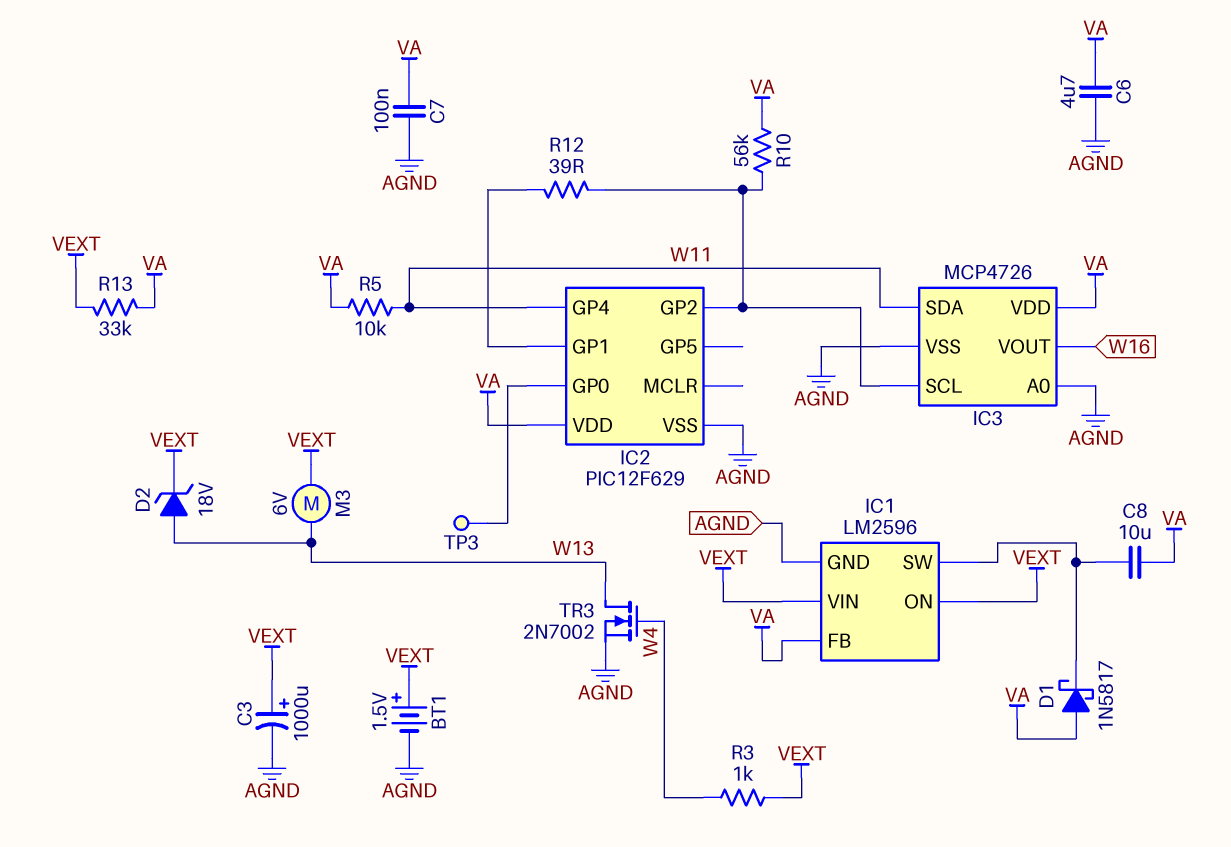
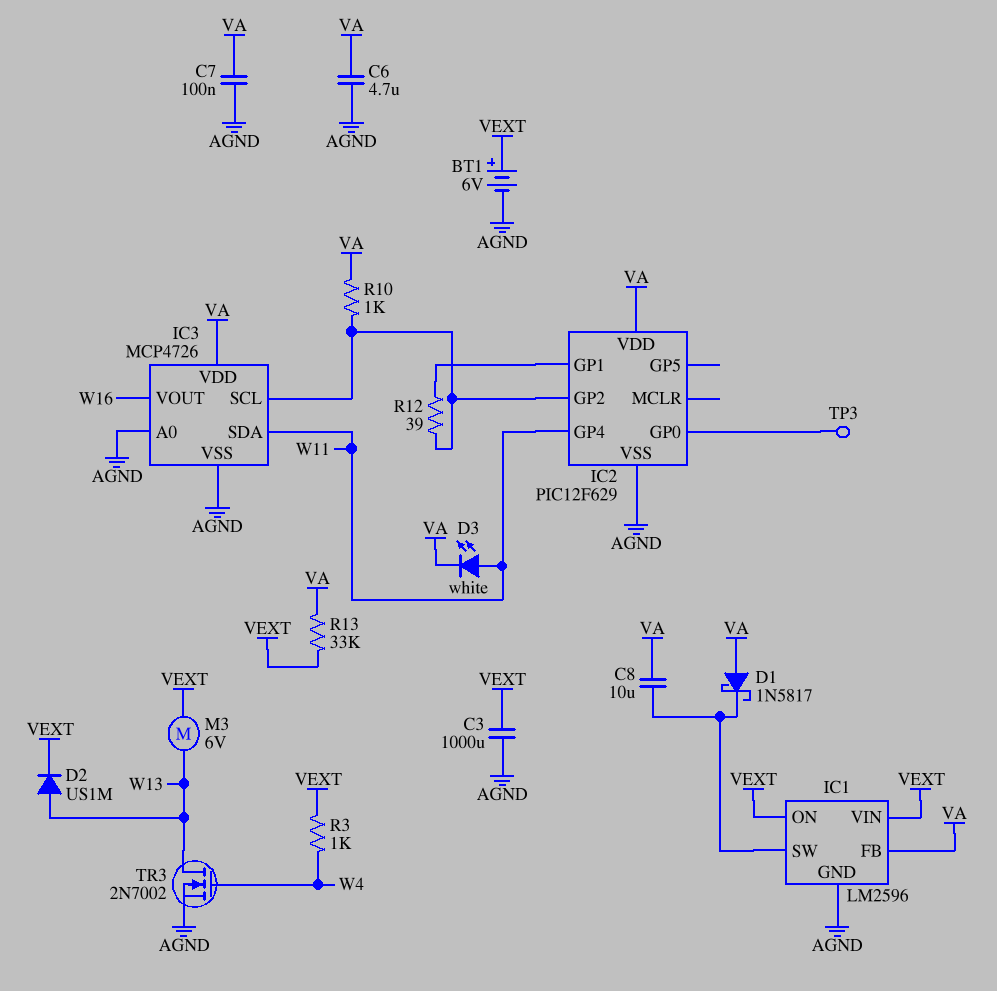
BT1: 1.5V (plus VEXT, minus AGND) -> 6V (plus VEXT, minus AGND)
C3: 1000uF (plus VEXT, minus AGND) -> 1000uF (AGND, VEXT)
D2: zener 18V (A W13, K VEXT) -> diode US1M (A W13, K VEXT)
D3: none -> LED white (A W11, K VA)
R5: 10k (VA, W11) -> none
R10: 56k (IC2/GP2, VA) -> 1k (IC2/GP2, VA)

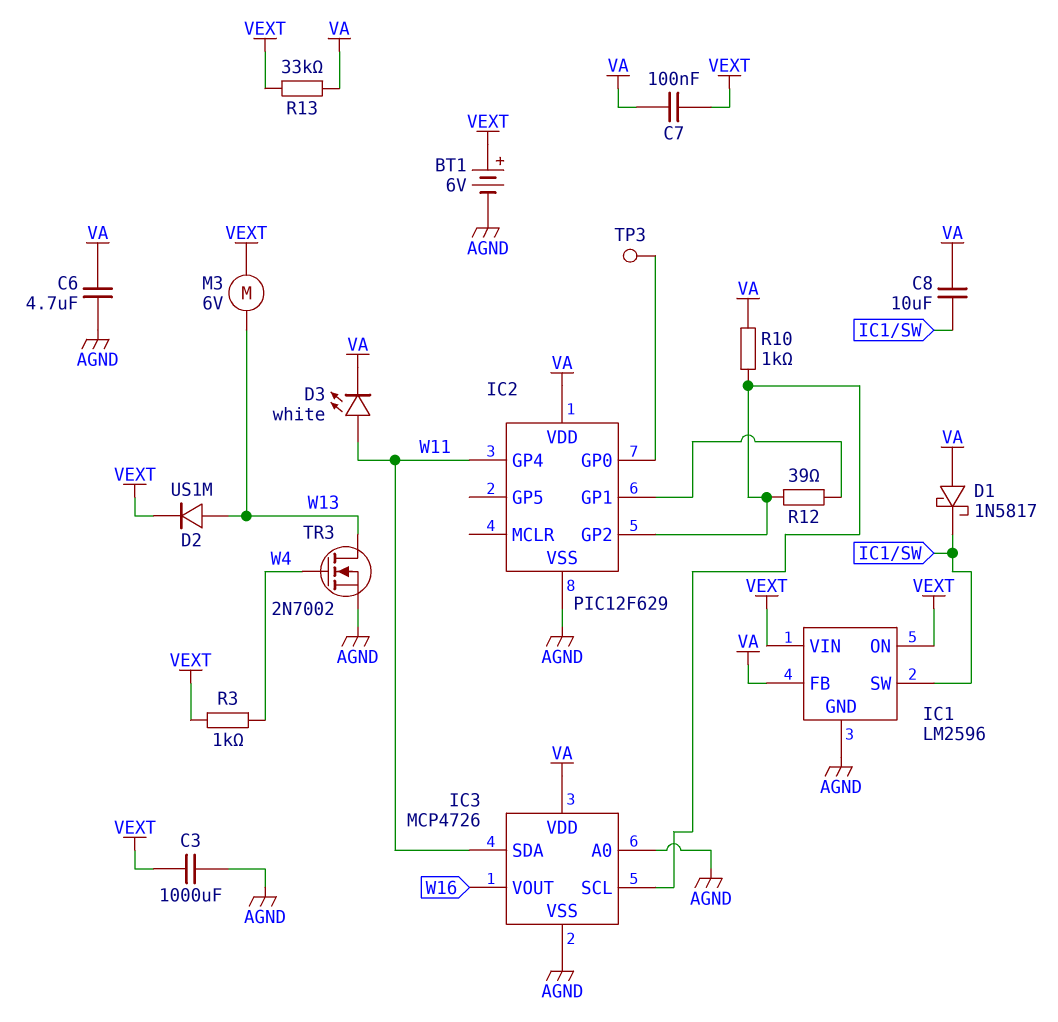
C7: 100nF (AGND, VA) -> 100nF (VA, VEXT)

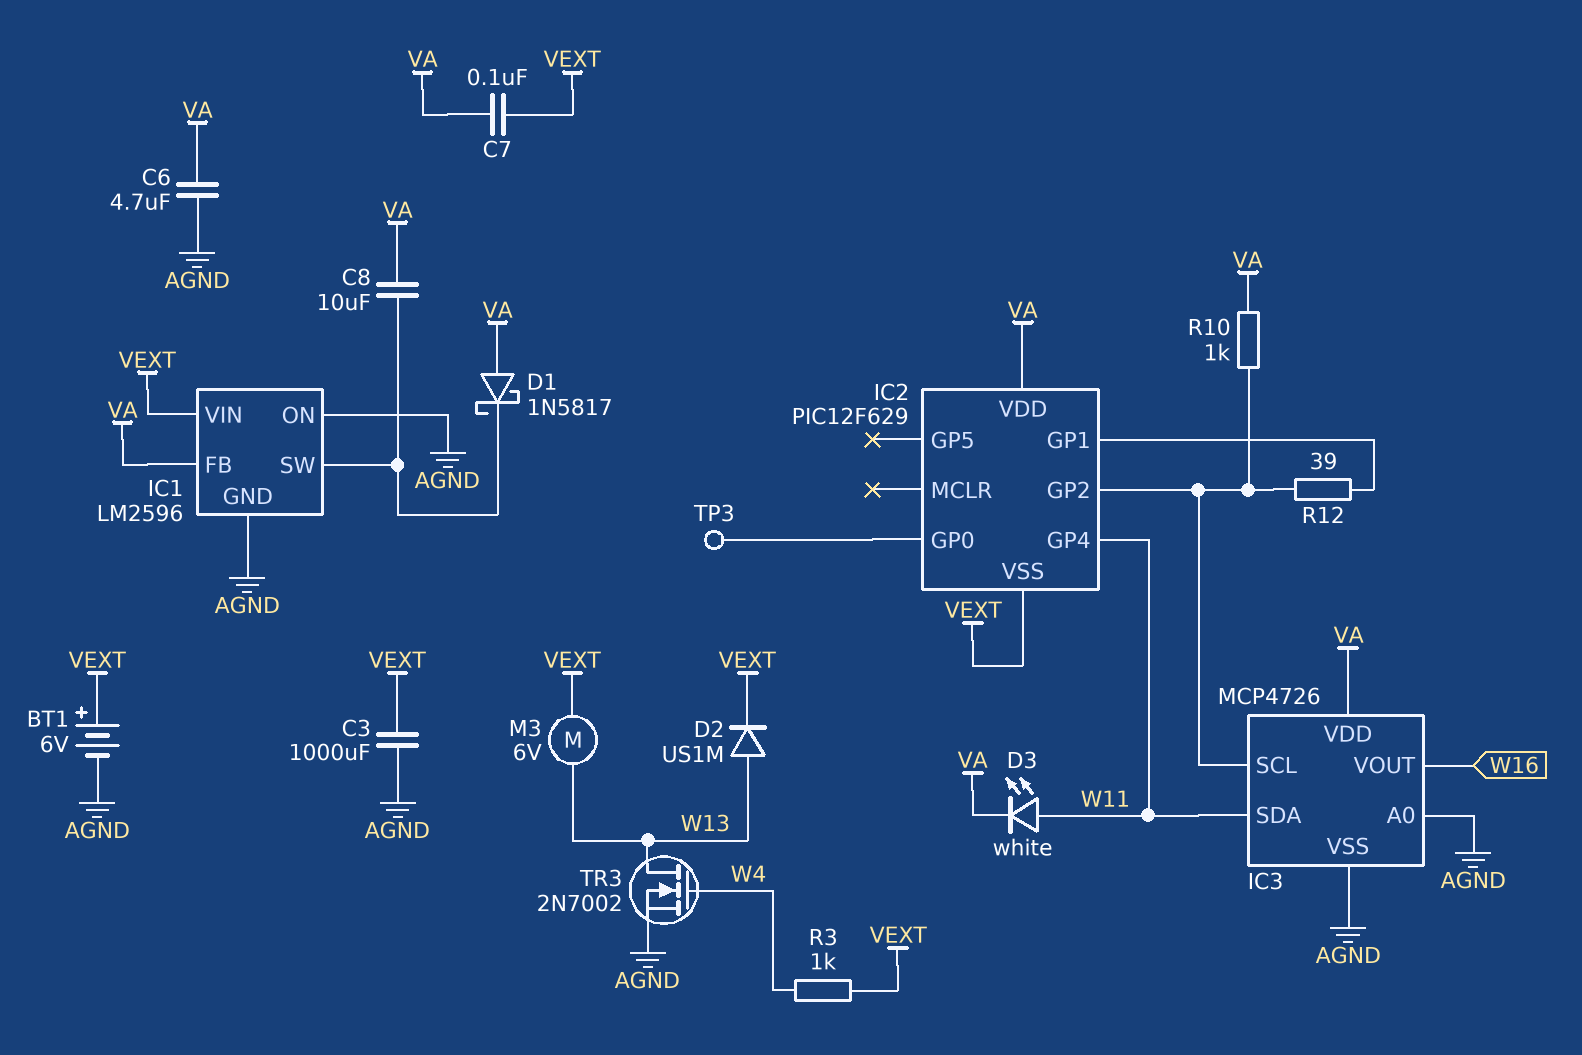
IC1 pin ON: VEXT -> AGND
IC2 pin VSS: AGND -> VEXT
R13: 33k (VA, VEXT) -> none

